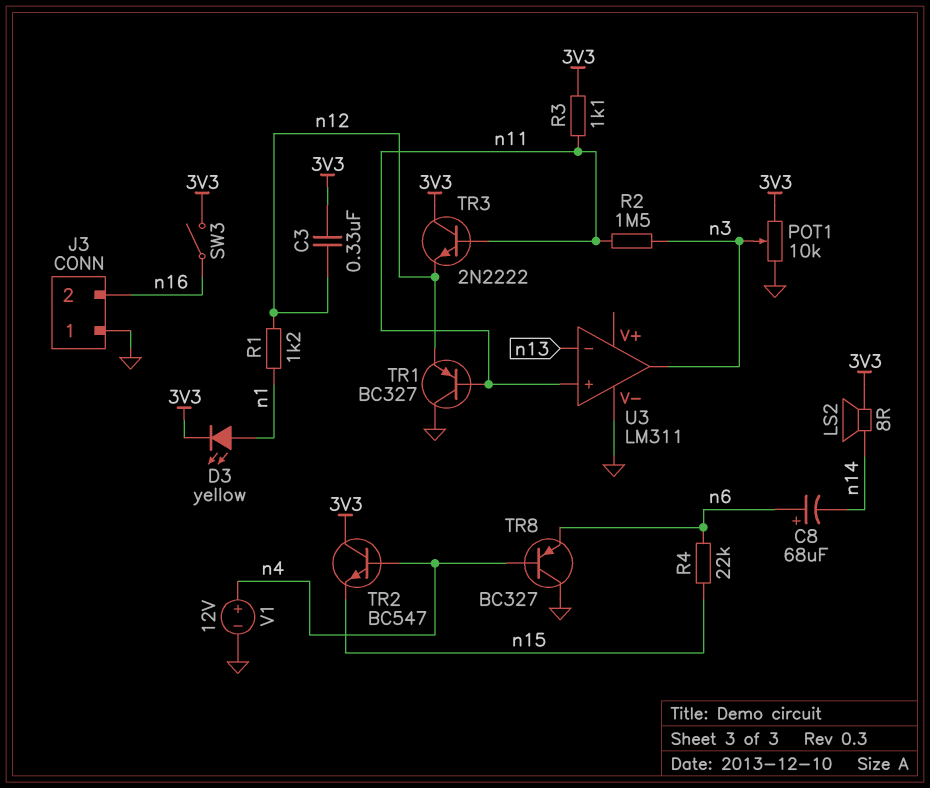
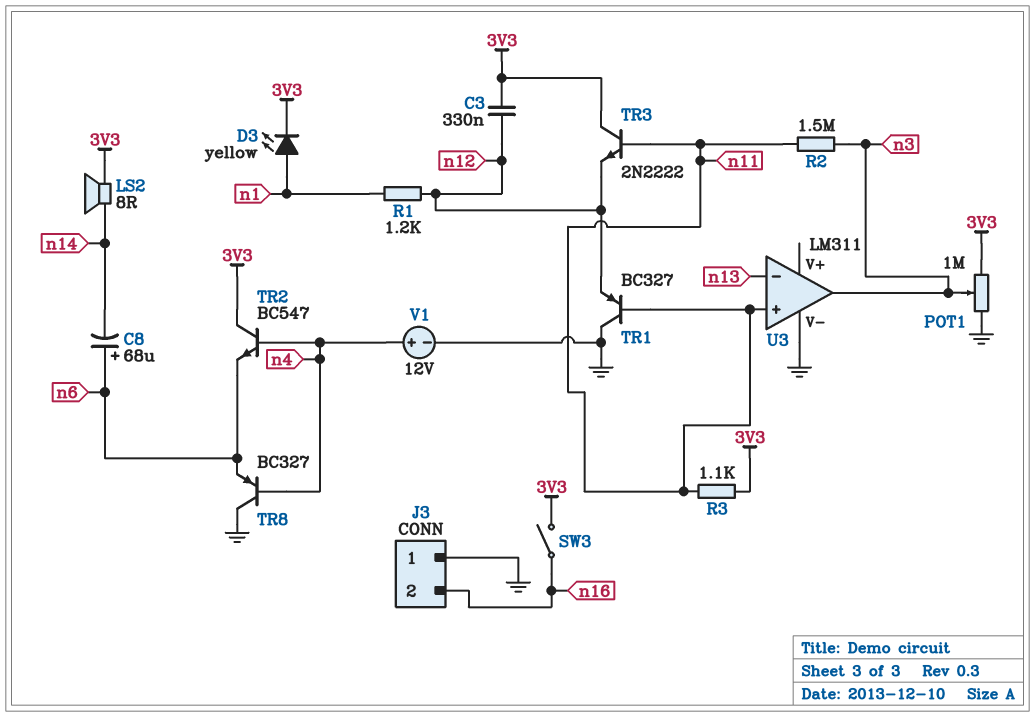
POT1: 10k (3V3, GND, wiper n3) -> 1M (3V3, GND, wiper n3)
R4: 22k (n6, n15) -> none
TR2: NPN BC547 (B n4, C 3V3, E n15) -> NPN BC547 (B n4, C 3V3, E n6)

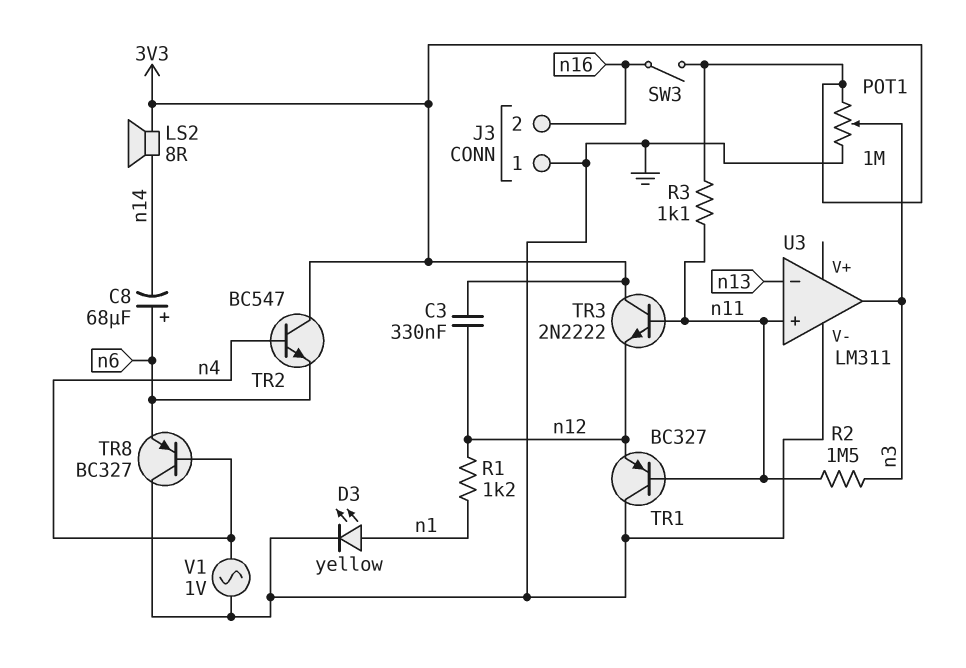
D3: LED yellow (A n1, K 3V3) -> LED yellow (A n1, K GND)
V1: 12V (plus n4, minus GND) -> AC 1V (GND, n4)

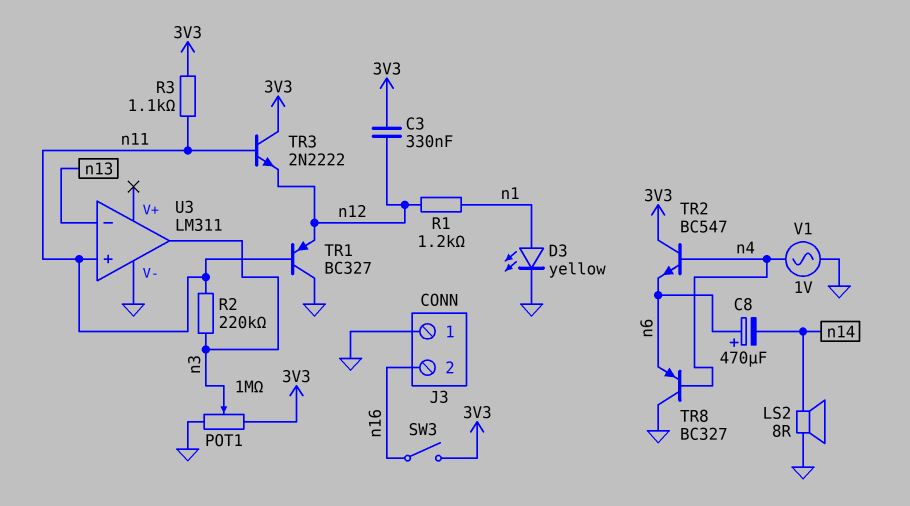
C8: 68uF (plus n6, minus n14) -> 470uF (plus n6, minus n14)
LS2: speaker 8R (3V3, n14) -> speaker 8R (GND, n14)
R2: 1.5M (n3, n11) -> 220k (n3, n11)

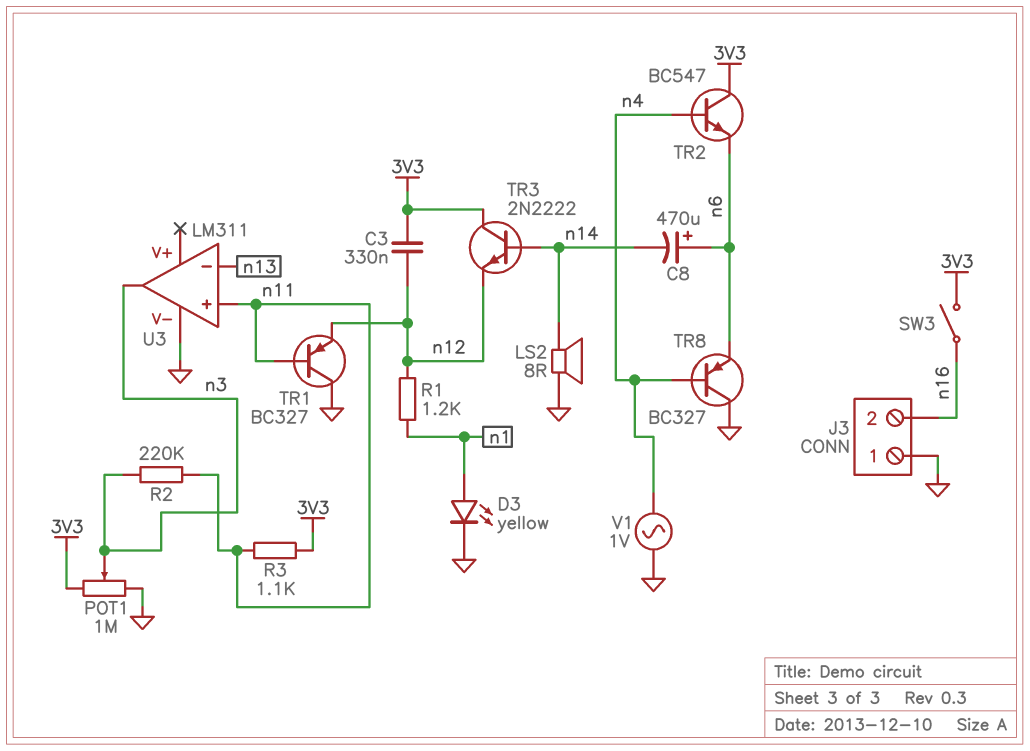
TR3: NPN 2N2222 (B n11, C 3V3, E n12) -> NPN 2N2222 (B n14, C 3V3, E n12)

